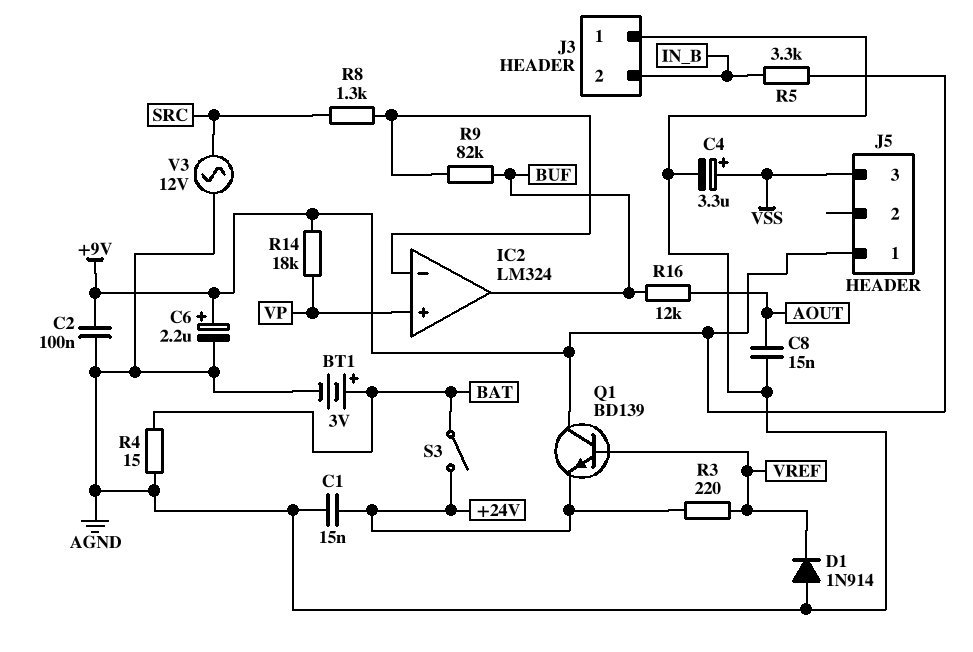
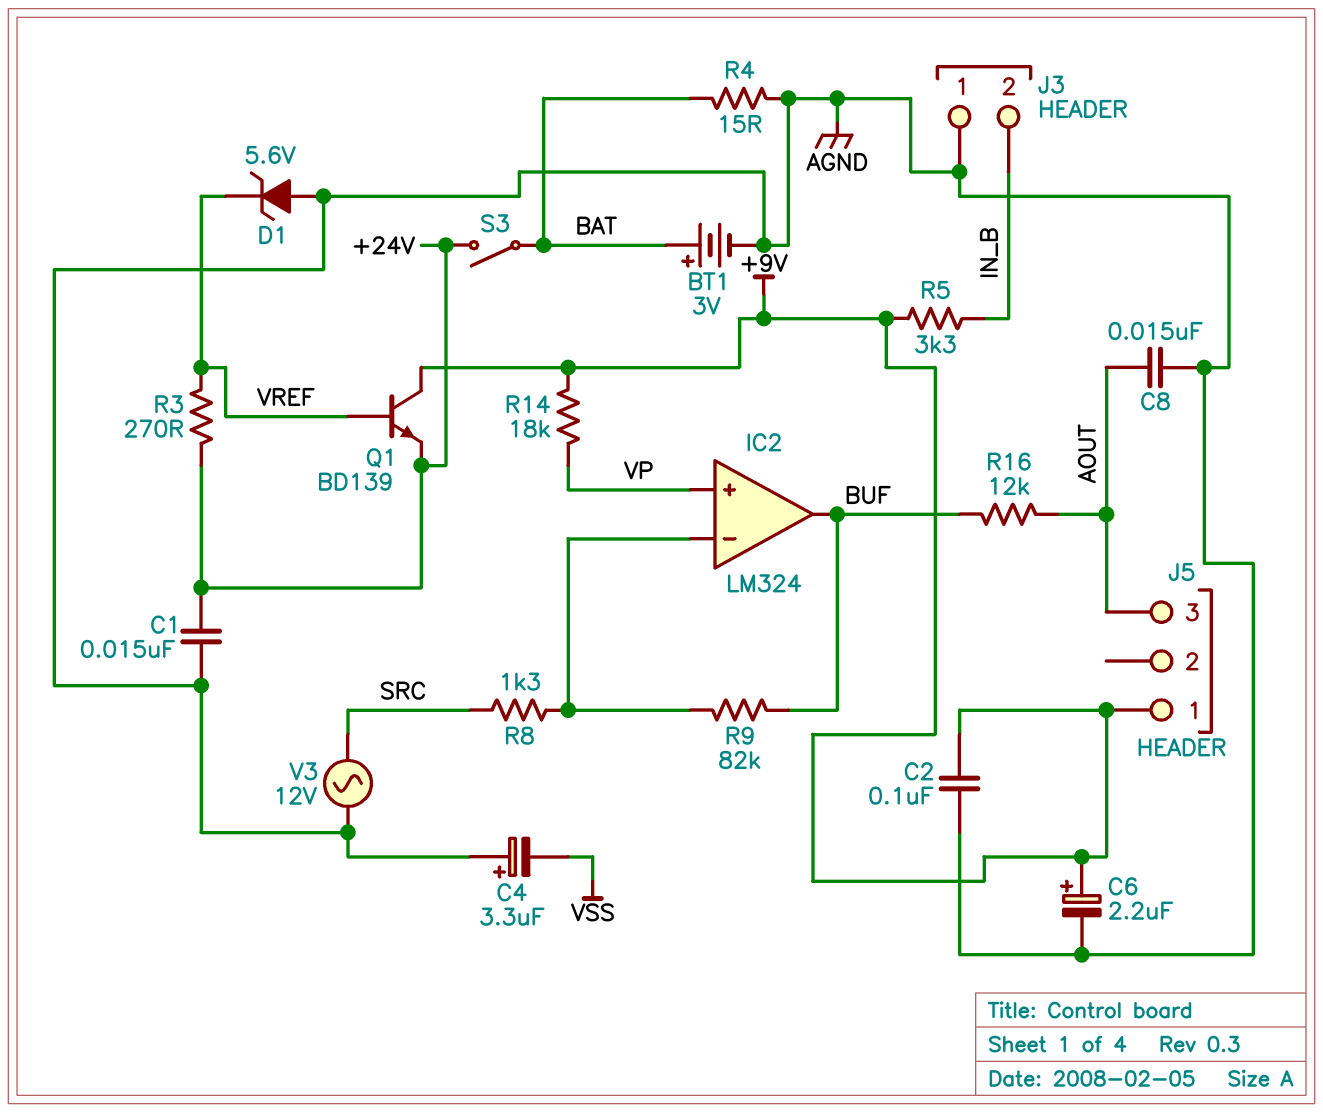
C4: 3.3uF (plus VSS, minus AGND) -> 3.3uF (plus AGND, minus VSS)
D1: diode 1N914 (A AGND, K VREF) -> zener 5.6V (A AGND, K VREF)
J5 pin 3: VSS -> AOUT
R3: 220 (+24V, VREF) -> 270 (+24V, VREF)

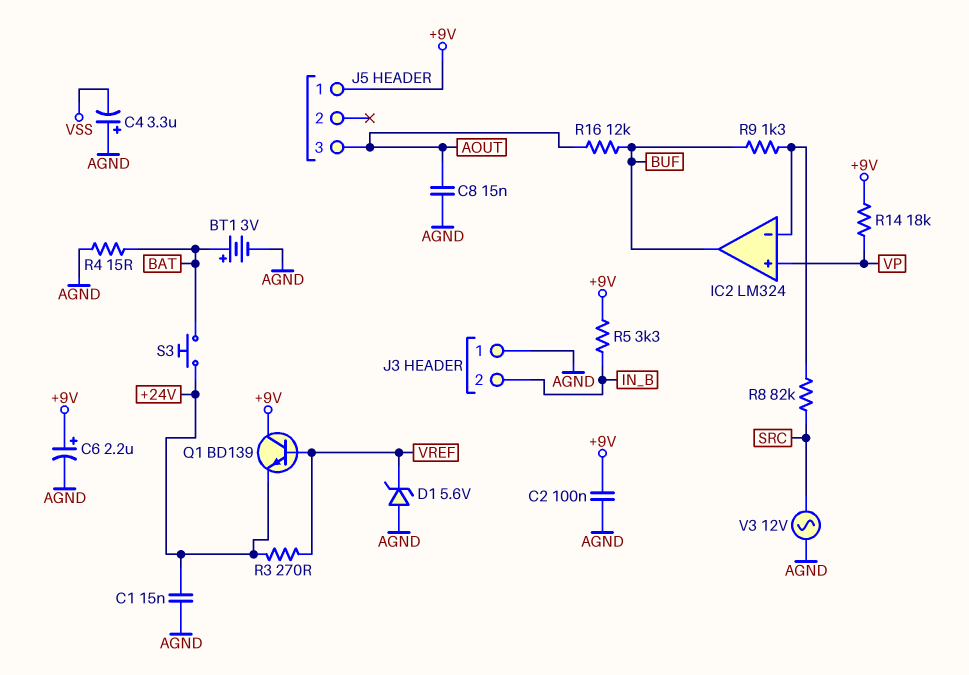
R8: 1.3k (IC2/in-, SRC) -> 82k (IC2/in-, SRC)
R9: 82k (BUF, IC2/in-) -> 1.3k (BUF, IC2/in-)
S3: switch (+24V, BAT) -> button (+24V, BAT)

